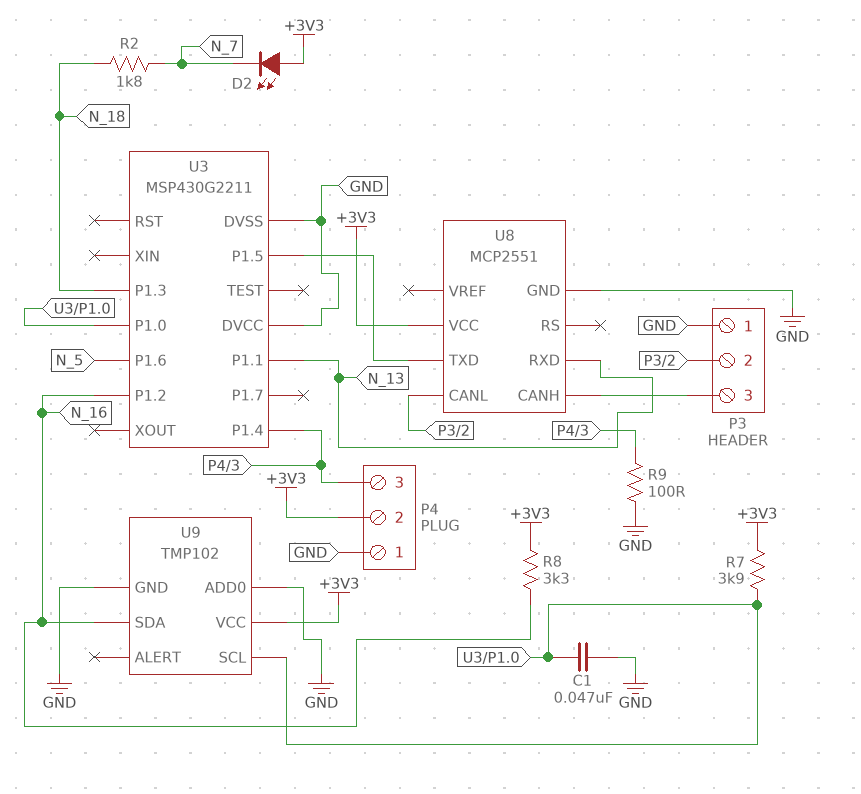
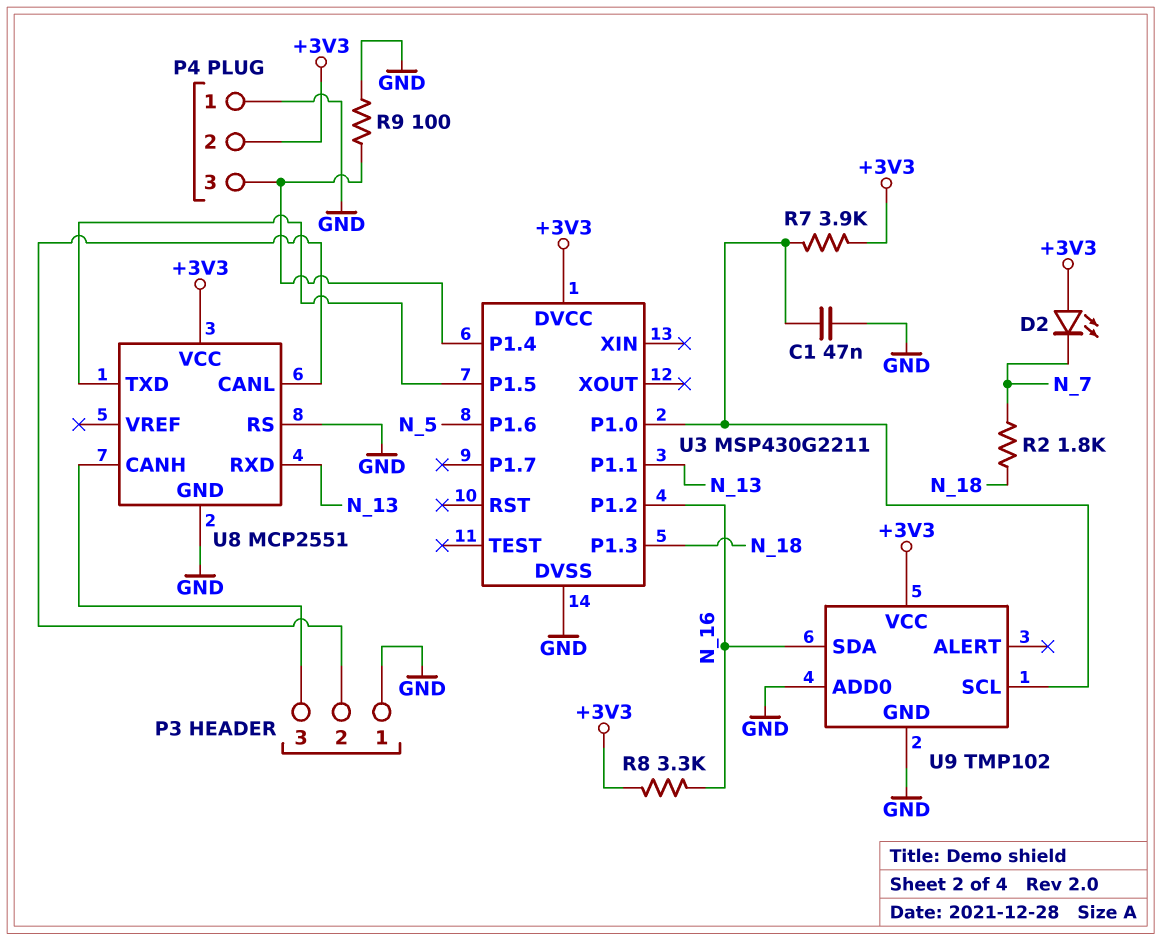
U3 pin DVCC: GND -> +3V3
U8 pin RS: none -> GND

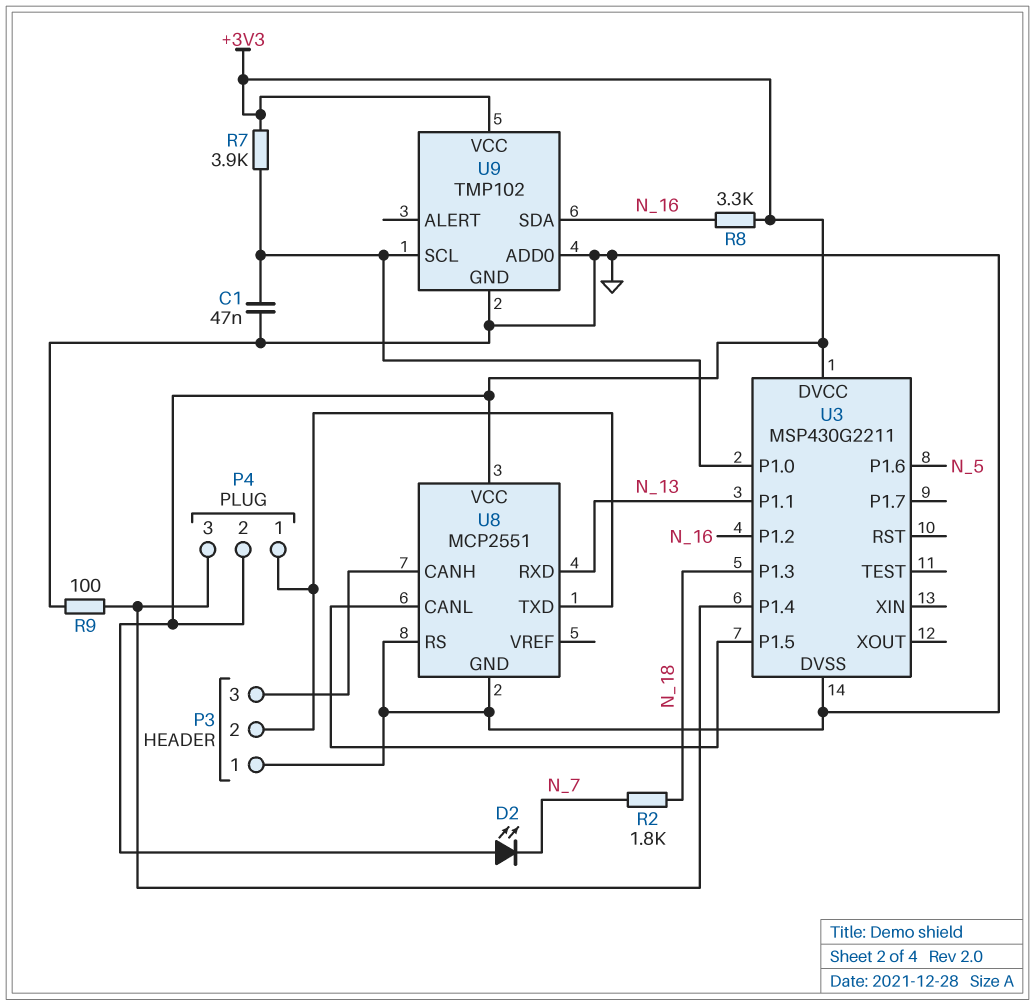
P4 pin 1: GND -> P3/2
U8 pin CANL: P3/2 -> U3/P1.5
U8 pin TXD: U3/P1.5 -> P3/2

